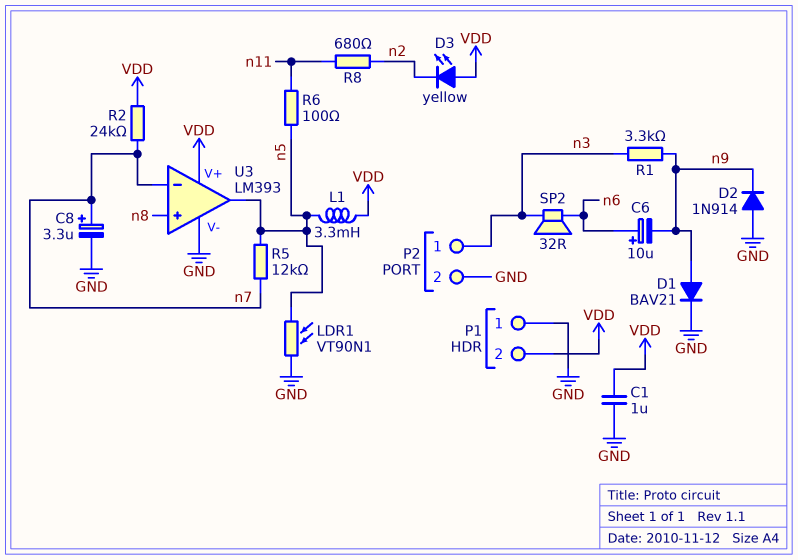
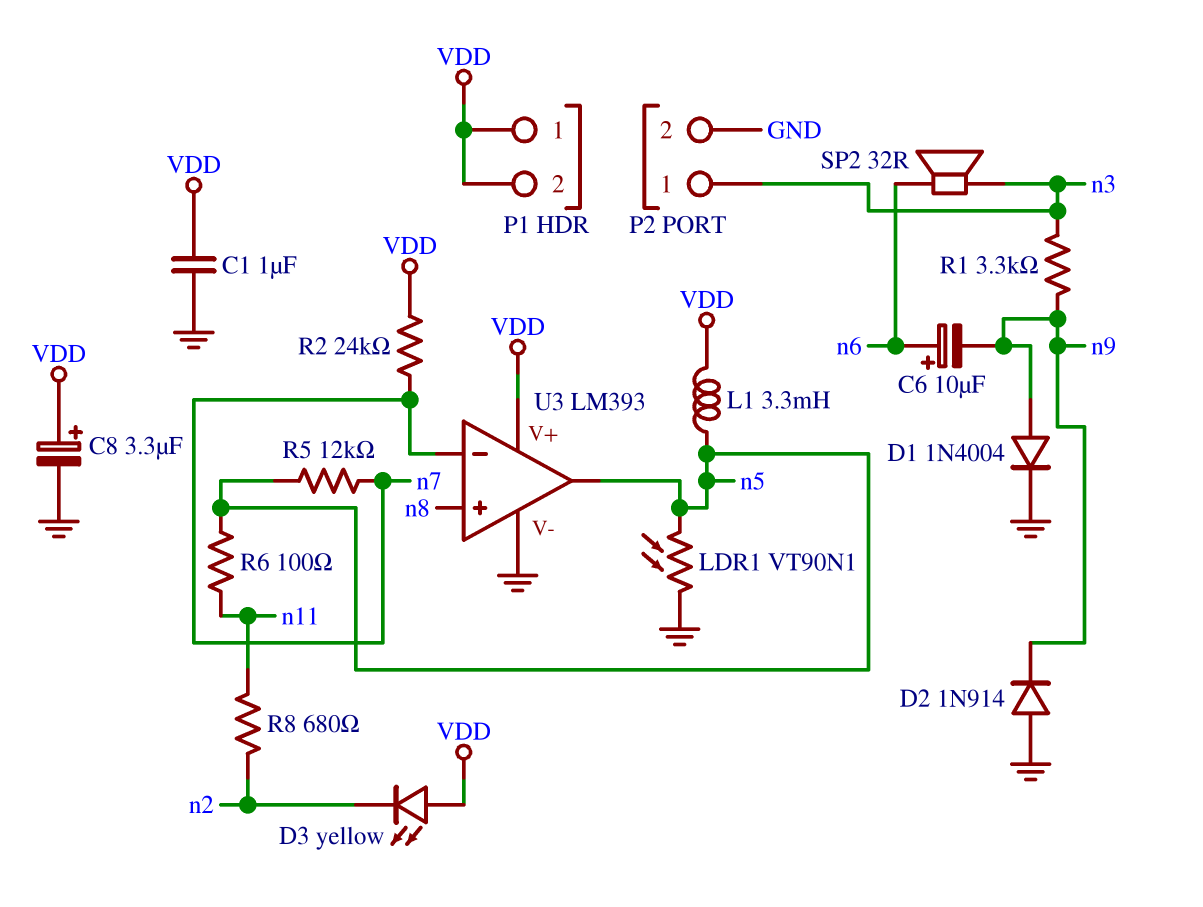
C8: 3.3uF (plus n7, minus GND) -> 3.3uF (plus VDD, minus GND)
D1: diode BAV21 (A n9, K GND) -> diode 1N4004 (A n9, K GND)
P1 pin 1: GND -> VDD

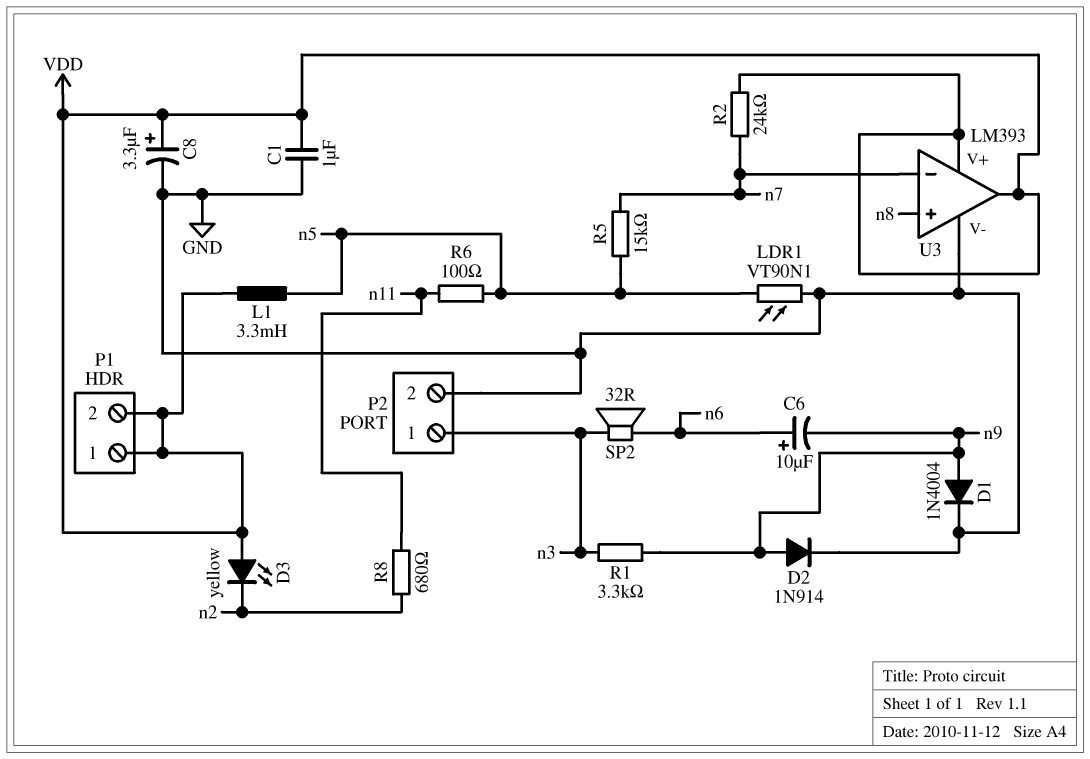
D2: diode 1N914 (A GND, K n9) -> diode 1N914 (A n9, K GND)
R5: 12k (n5, n7) -> 15k (n5, n7)
U3 pin out: n5 -> VDD

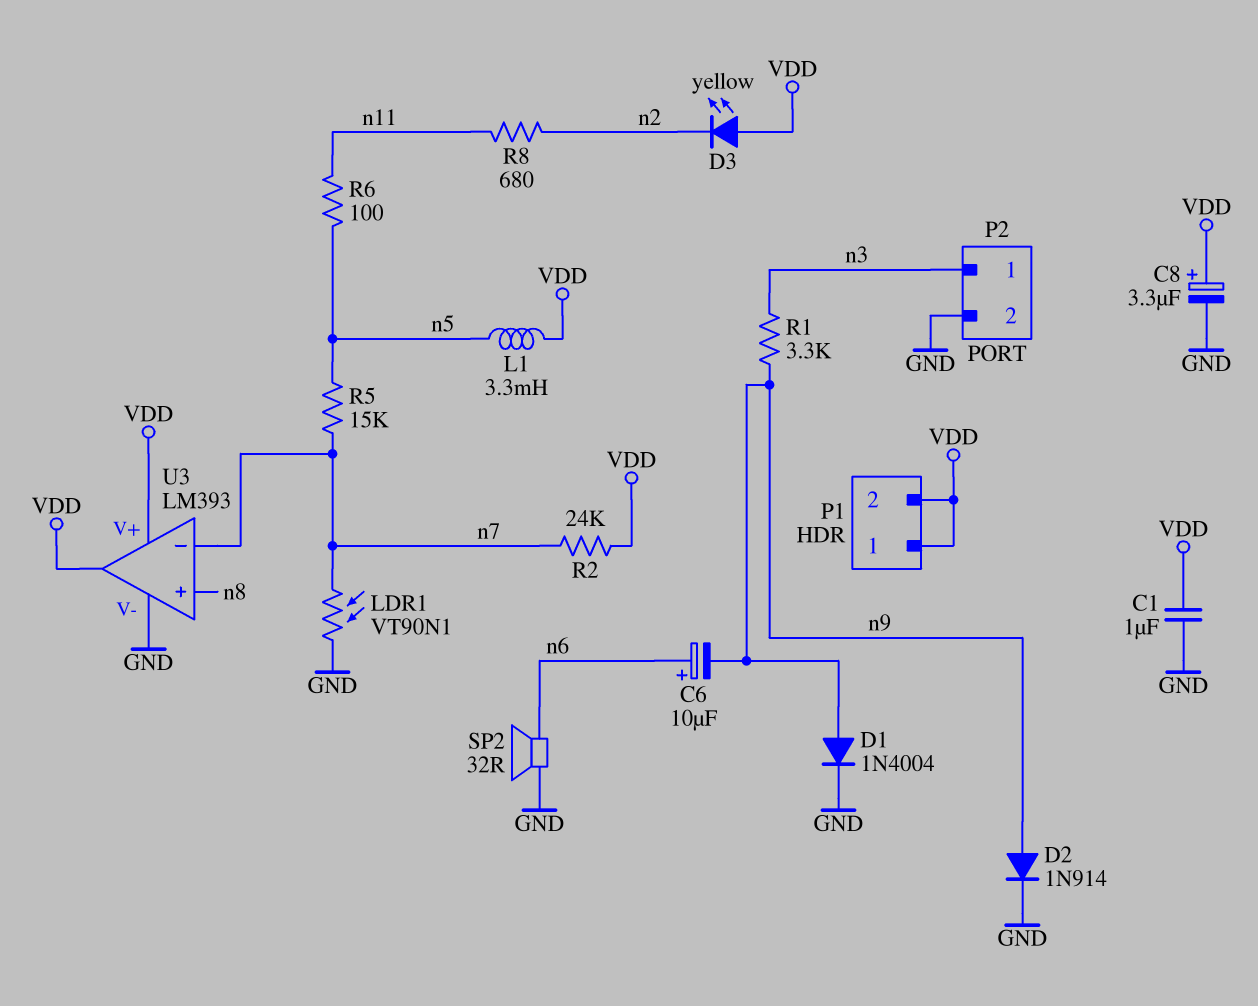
LDR1: VT90N1 (GND, n5) -> VT90N1 (GND, n7)
SP2: speaker 32R (n3, n6) -> speaker 32R (GND, n6)

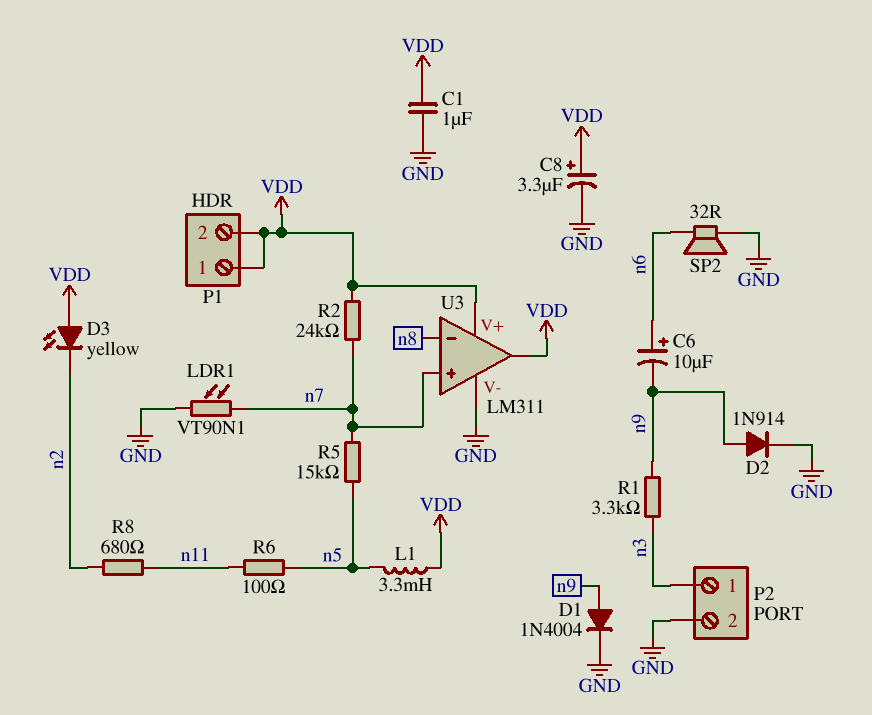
U3: LM393 -> LM311
U3 pin in+: n8 -> n7
U3 pin in-: n7 -> n8

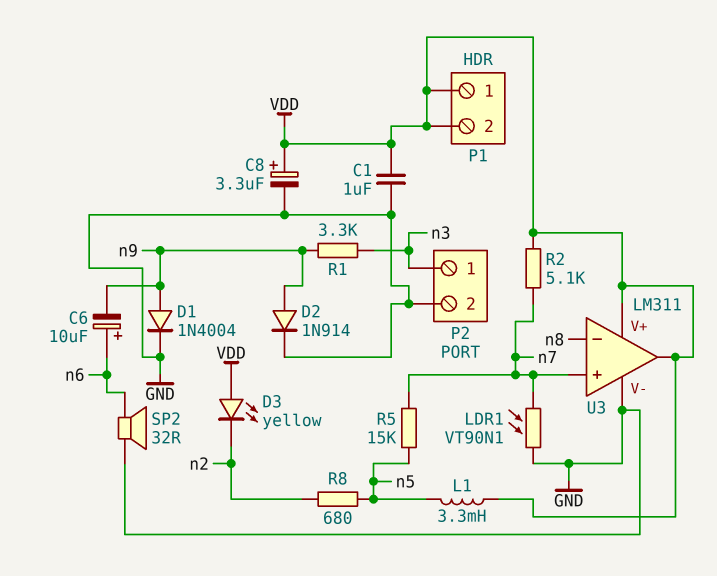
R2: 24k (VDD, n7) -> 5.1k (VDD, n7)
R6: 100 (n5, n11) -> none
R8: 680 (n2, n11) -> 680 (n2, n5)

